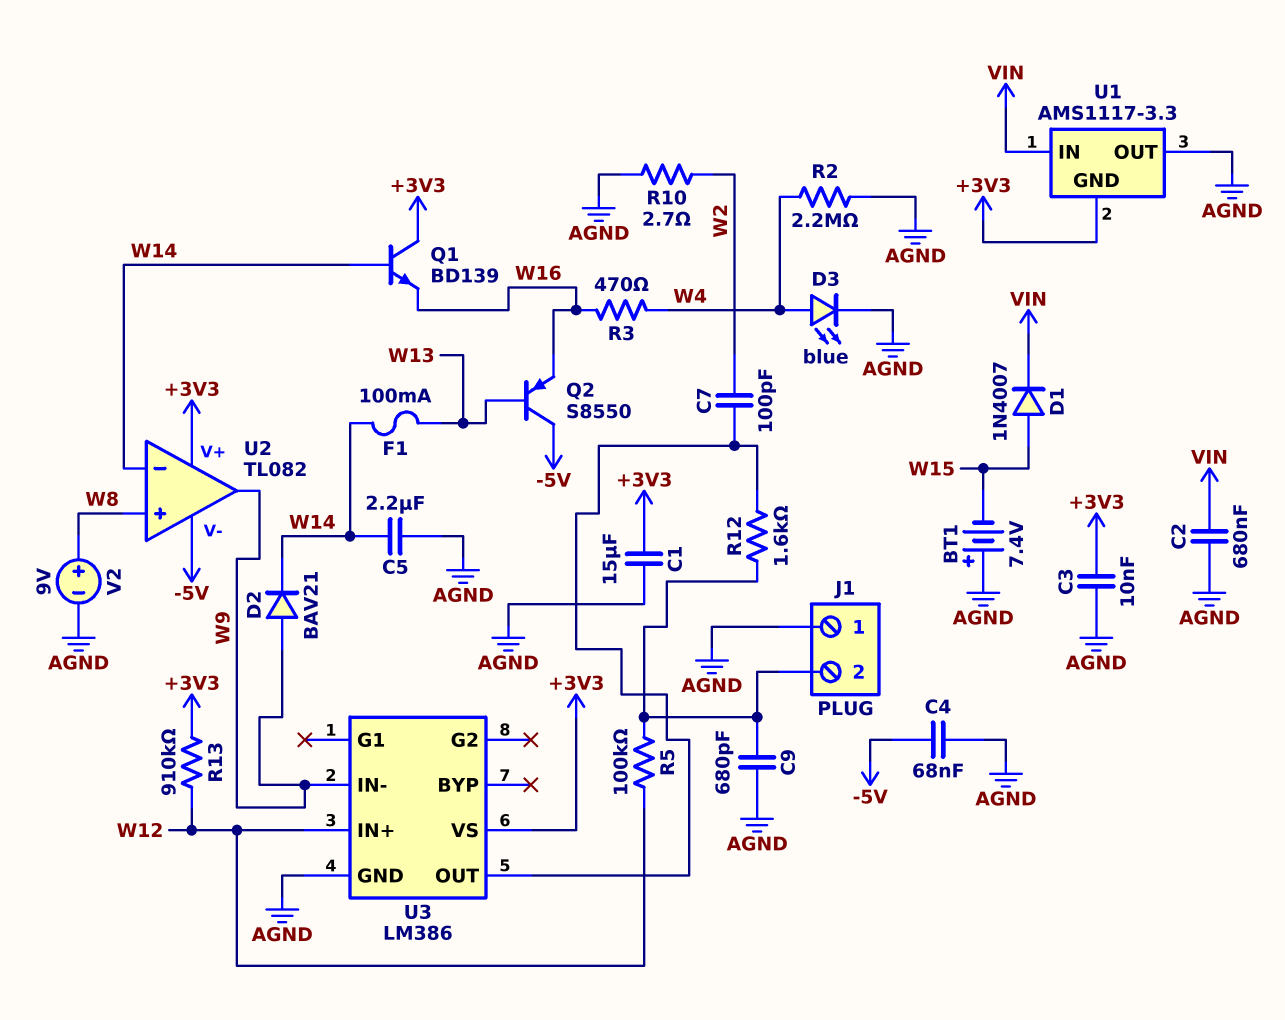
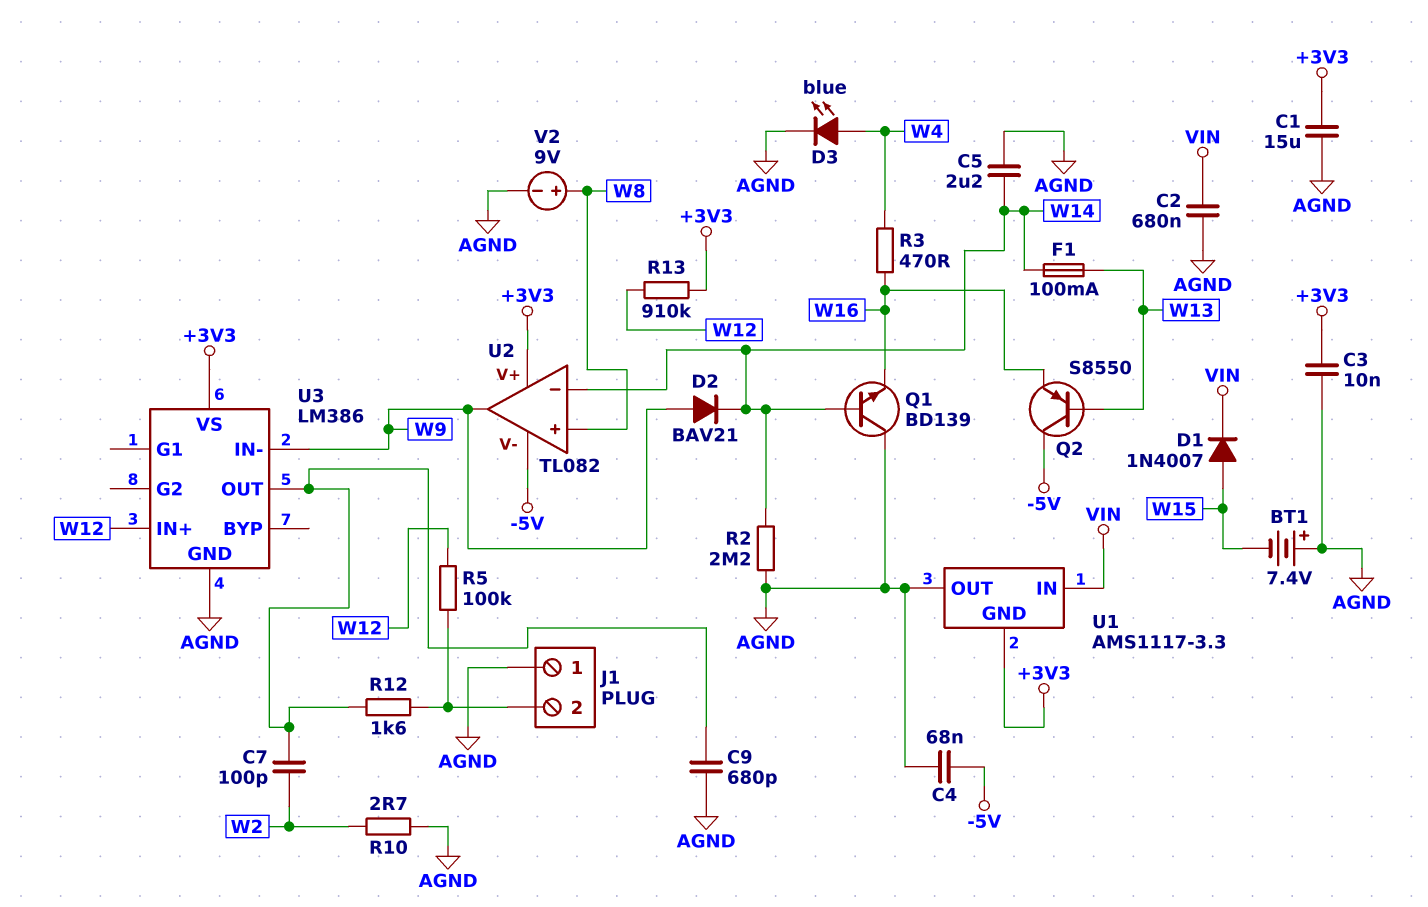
C9: 680pF (AGND, J1/2) -> 680pF (AGND, U3/OUT)
Q1: NPN BD139 (B W14, C +3V3, E W16) -> NPN BD139 (B W14, C AGND, E W16)
R2: 2.2M (AGND, W4) -> 2.2M (AGND, W14)

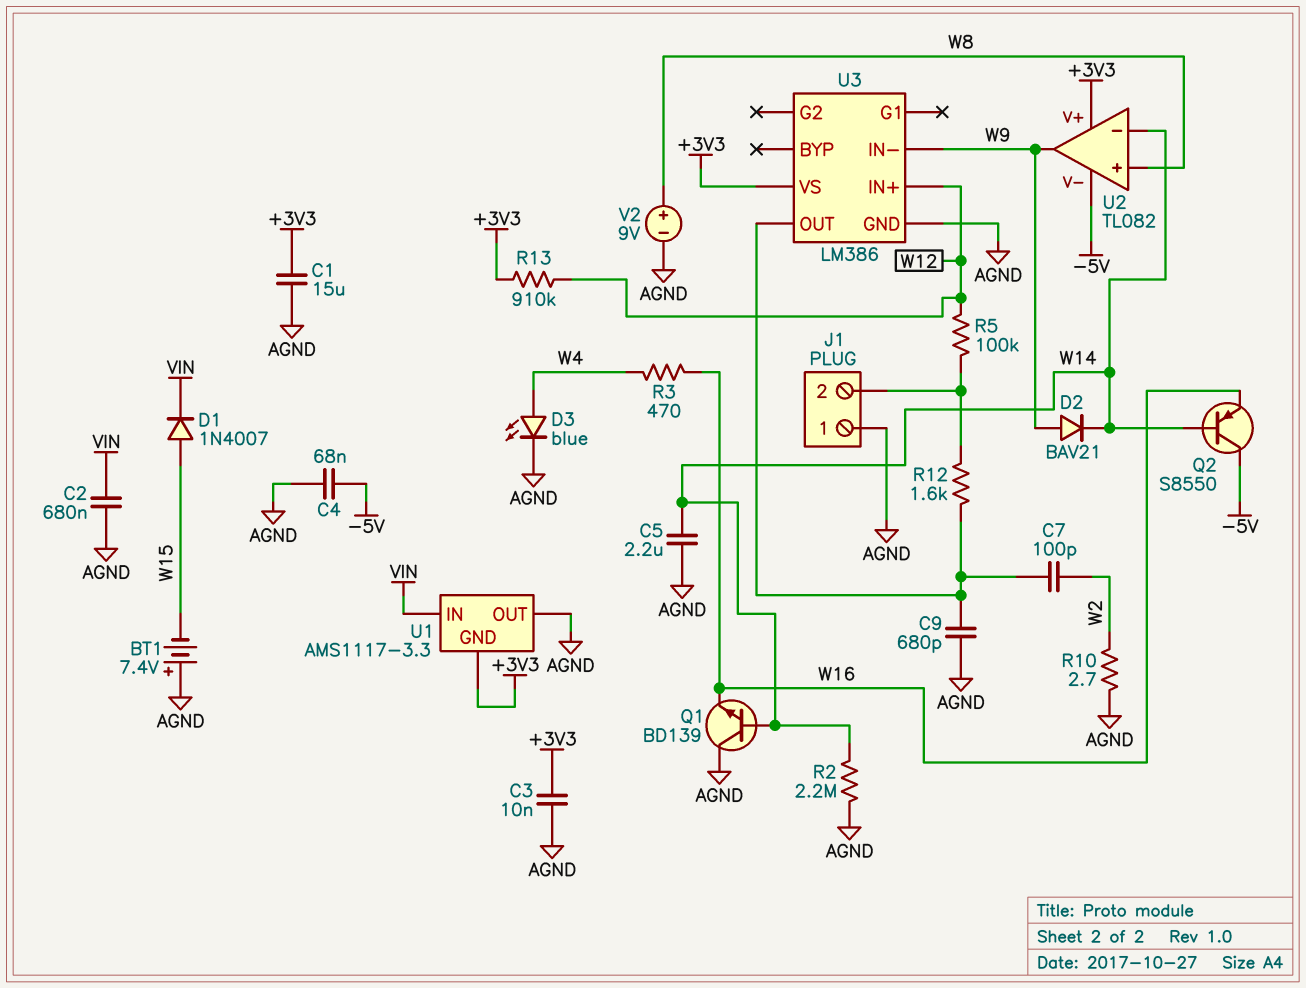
F1: 100mA (W13, W14) -> none
Q2: PNP S8550 (B W13, C -5V, E W16) -> PNP S8550 (B W14, C -5V, E W16)

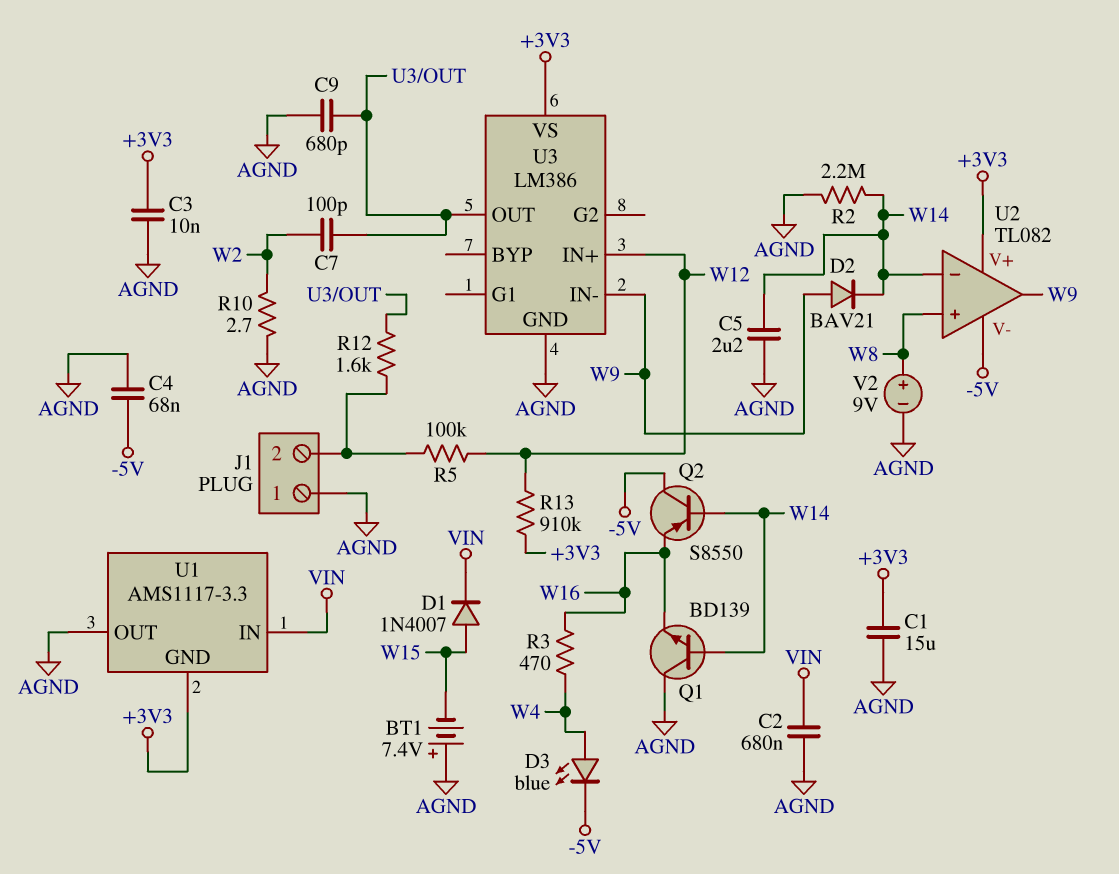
D3: LED blue (A W4, K AGND) -> LED blue (A W4, K -5V)

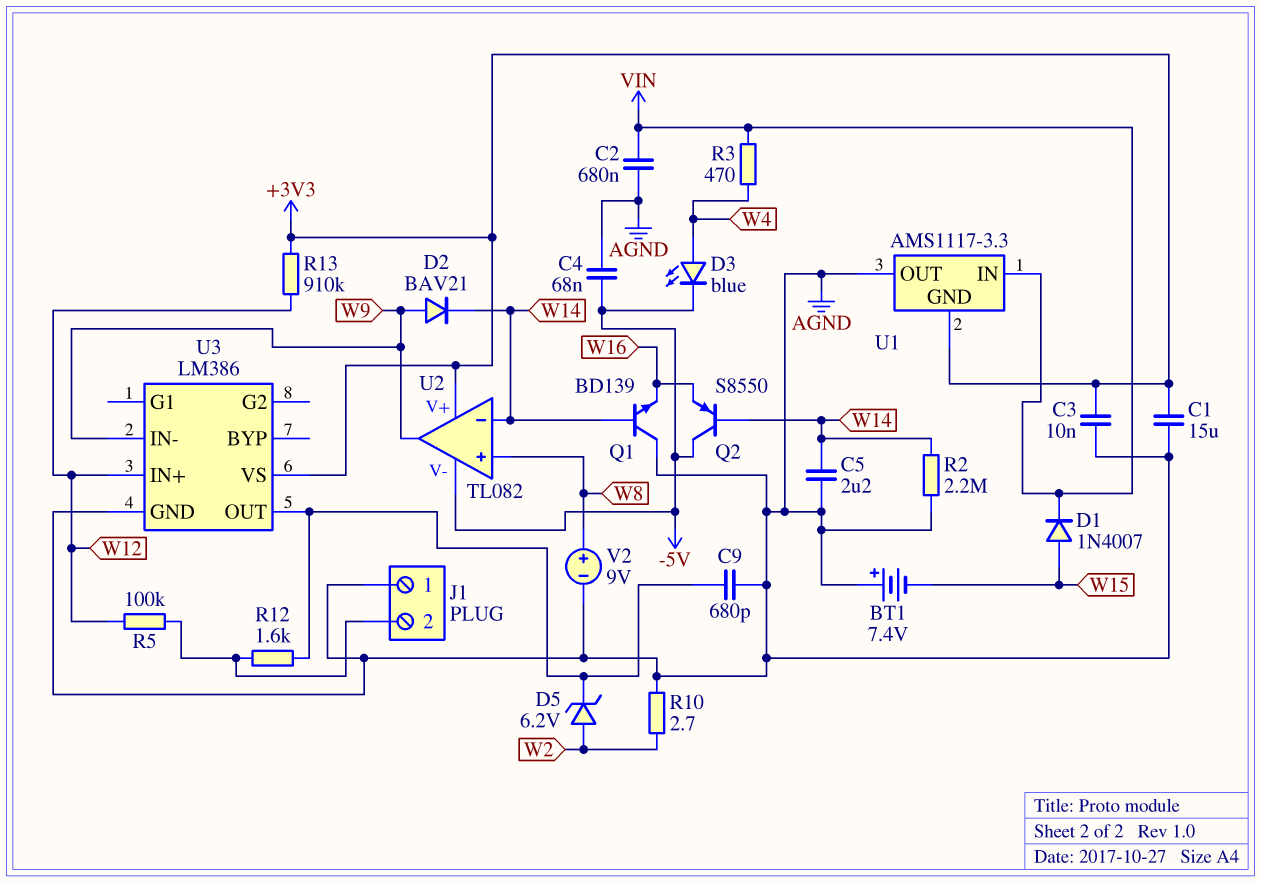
C7: 100pF (U3/OUT, W2) -> none
D5: none -> zener 6.2V (A W2, K U3/OUT)
R3: 470 (W4, W16) -> 470 (VIN, W4)

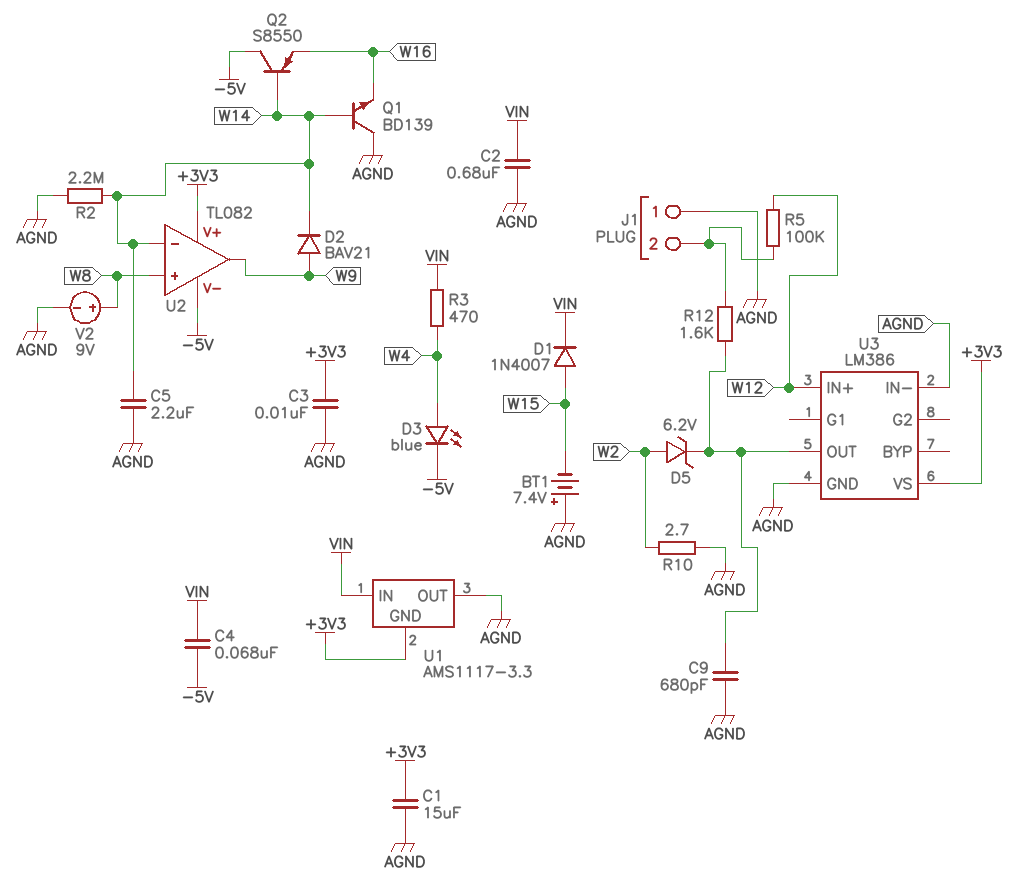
C4: 68nF (-5V, AGND) -> 68nF (-5V, VIN)
R13: 910k (+3V3, W12) -> none
U3 pin IN-: W9 -> AGND

